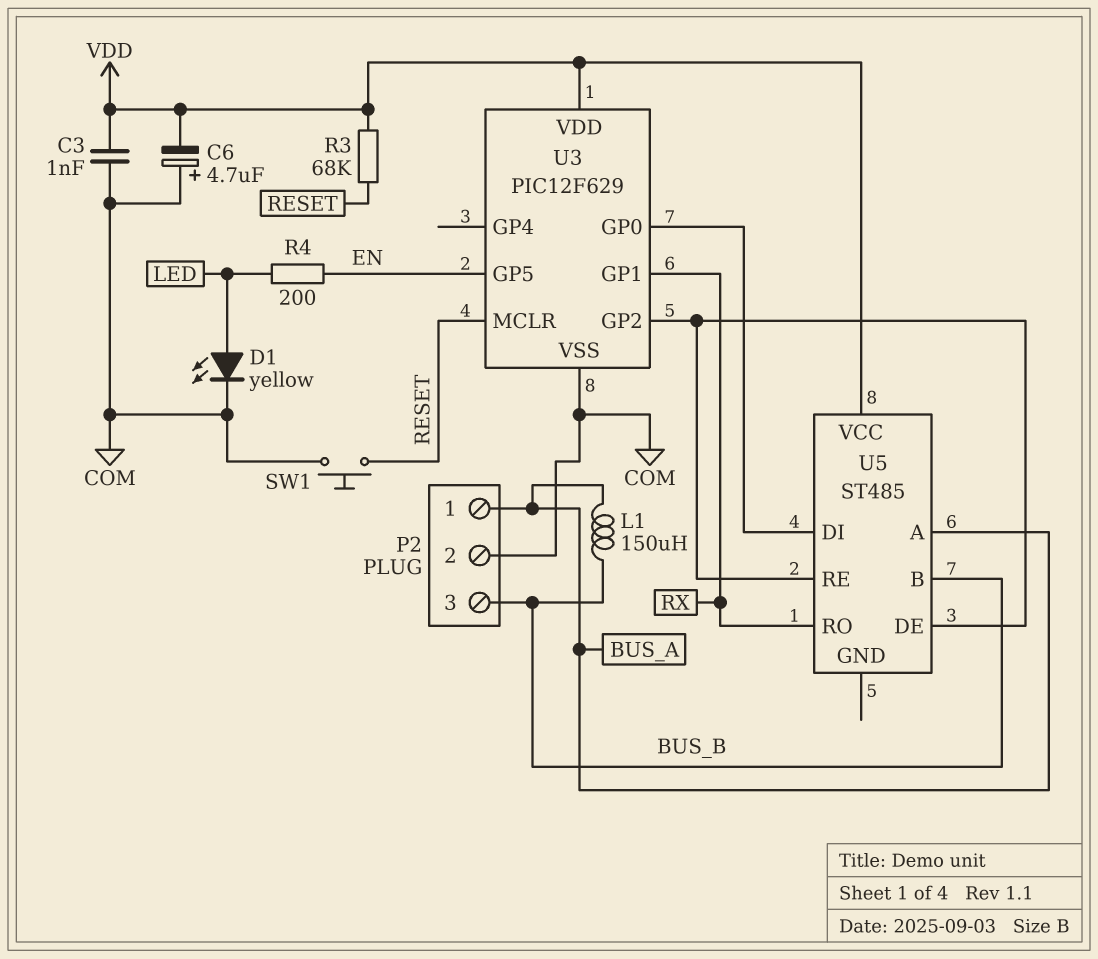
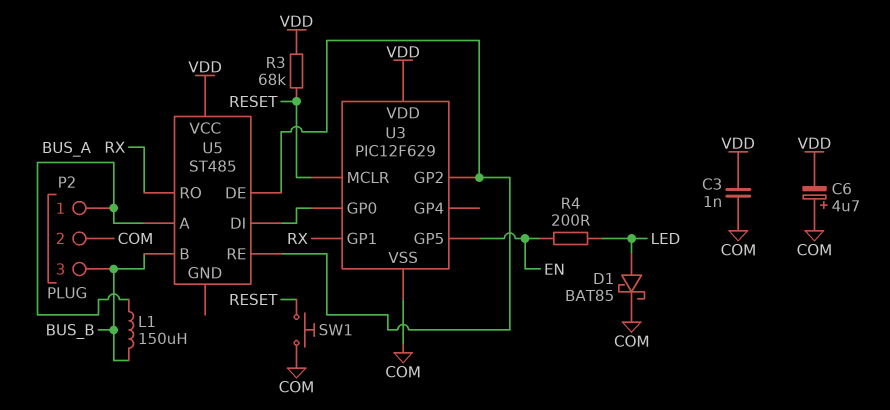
D1: LED yellow (A LED, K COM) -> schottky BAT85 (A LED, K COM)

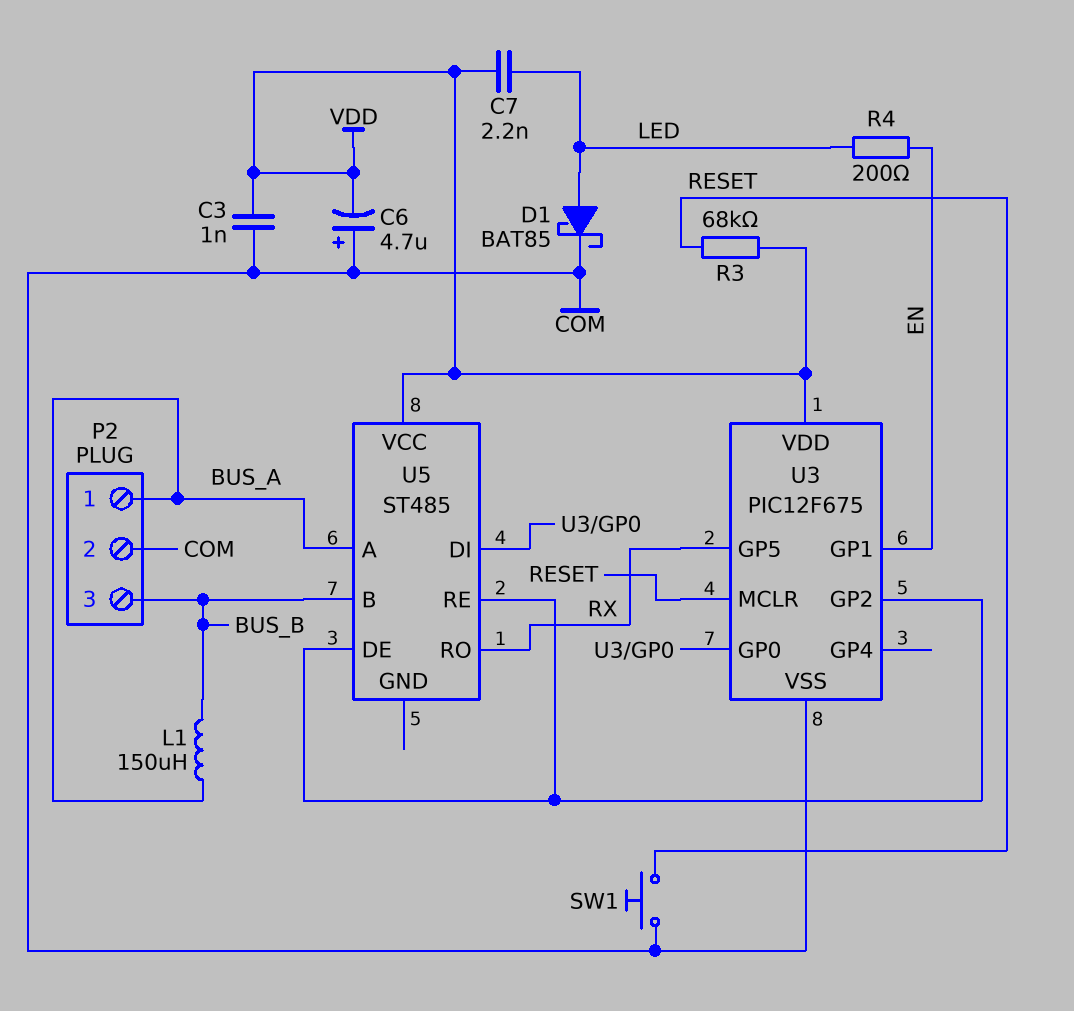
C7: none -> 2.2nF (LED, VDD)
U3: PIC12F629 -> PIC12F675
U3 pin GP1: RX -> EN
U3 pin GP5: EN -> RX

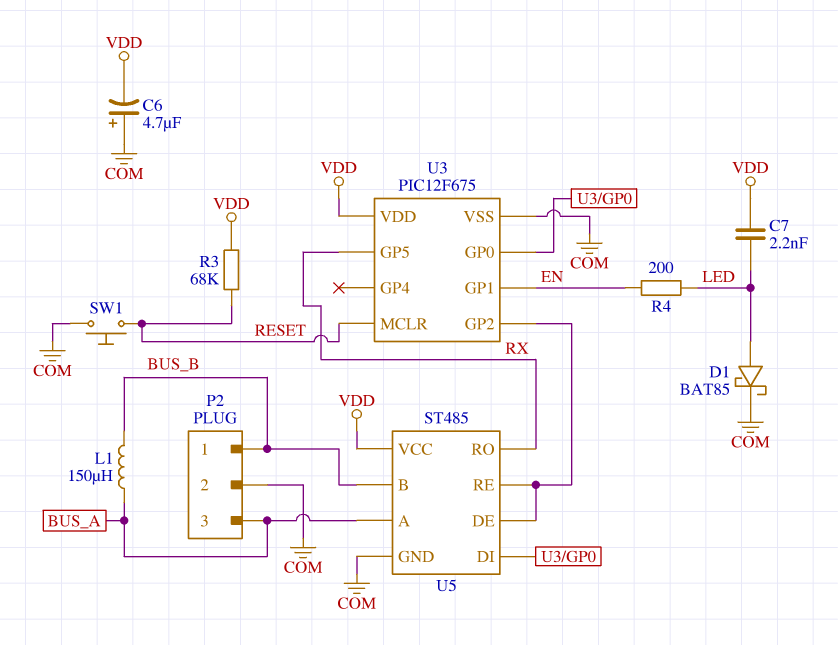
C3: 1nF (COM, VDD) -> none
P2 pin 1: BUS_A -> BUS_B
P2 pin 3: BUS_B -> BUS_A
U5 pin GND: none -> COM

